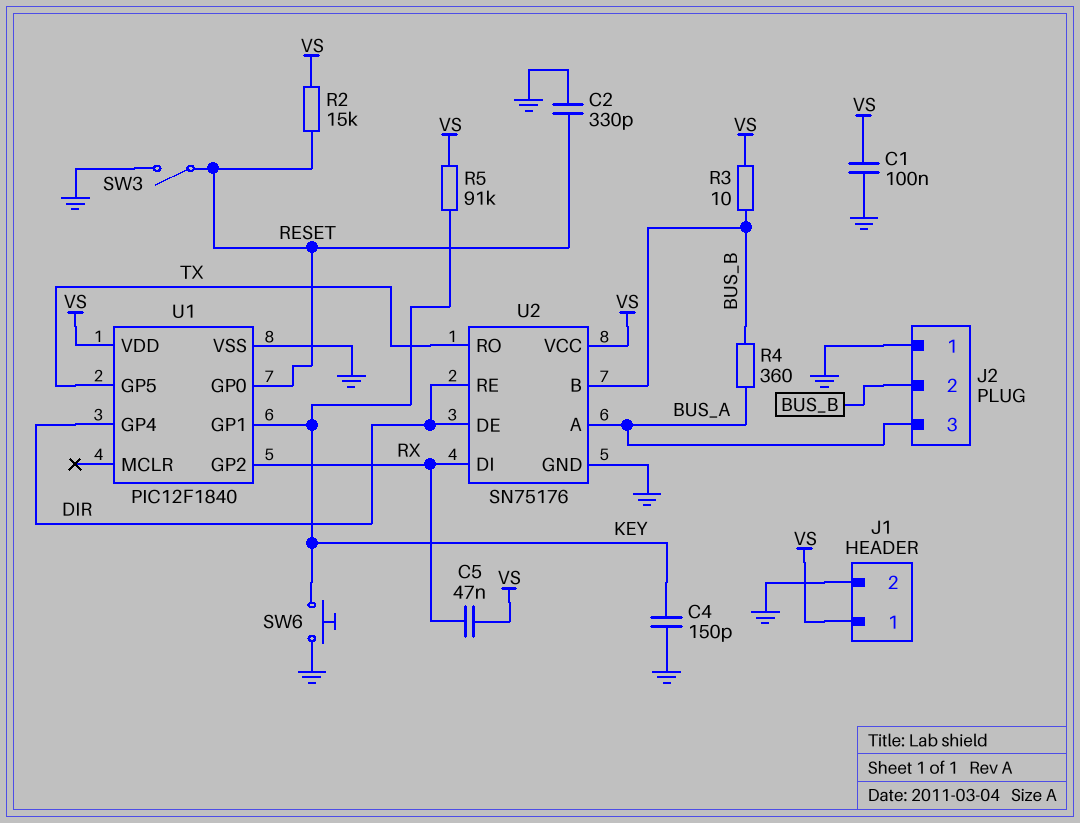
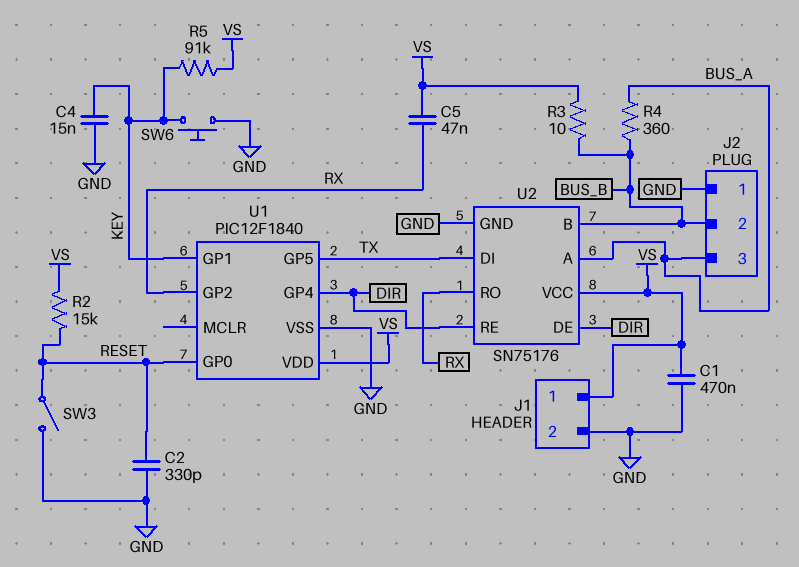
C1: 100nF (GND, VS) -> 470nF (GND, VS)
C4: 150pF (GND, KEY) -> 15nF (GND, KEY)
U2 pin DI: RX -> TX
U2 pin RO: TX -> RX

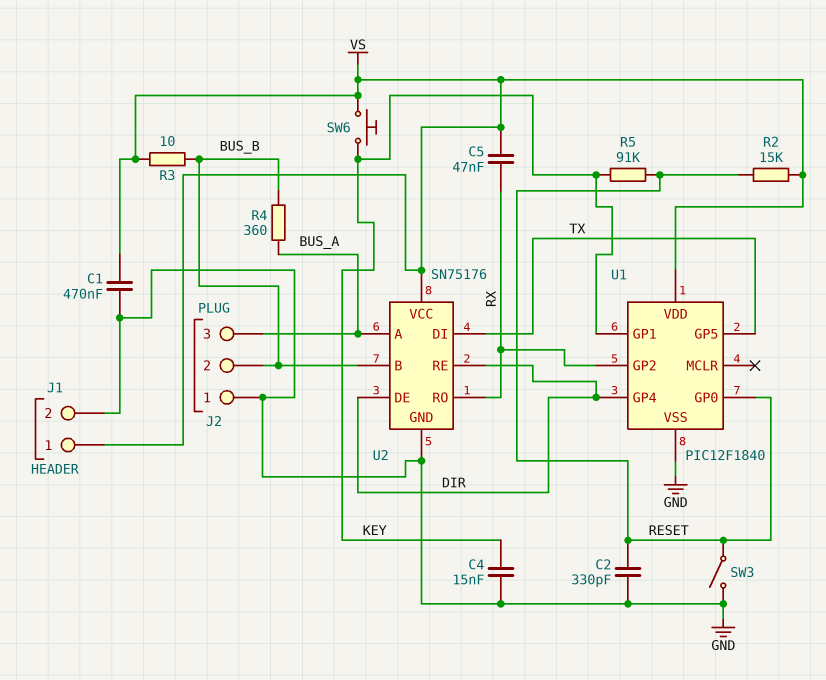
R5: 91k (KEY, VS) -> 91k (KEY, RESET)
SW6: button (GND, KEY) -> button (KEY, VS)

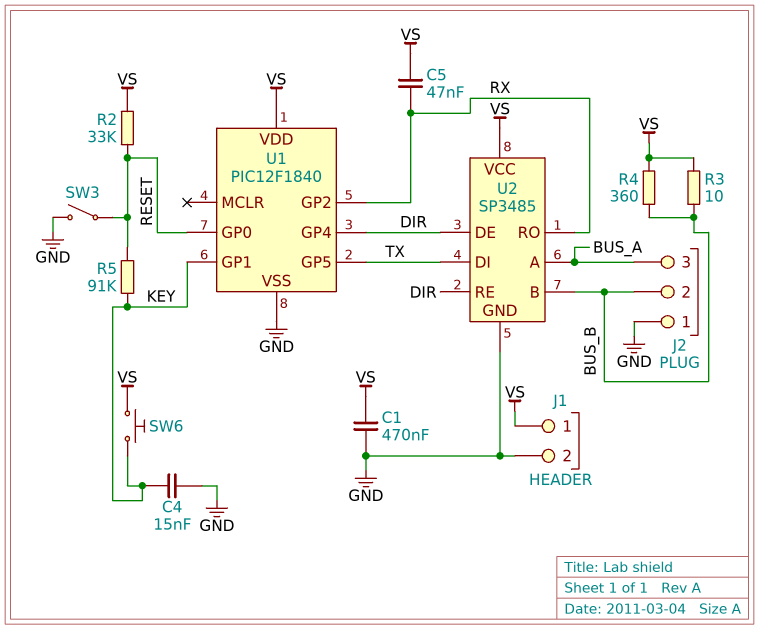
C2: 330pF (GND, RESET) -> none
R2: 15k (RESET, VS) -> 33k (RESET, VS)
R4: 360 (BUS_A, BUS_B) -> 360 (BUS_B, VS)
U2: SN75176 -> SP3485

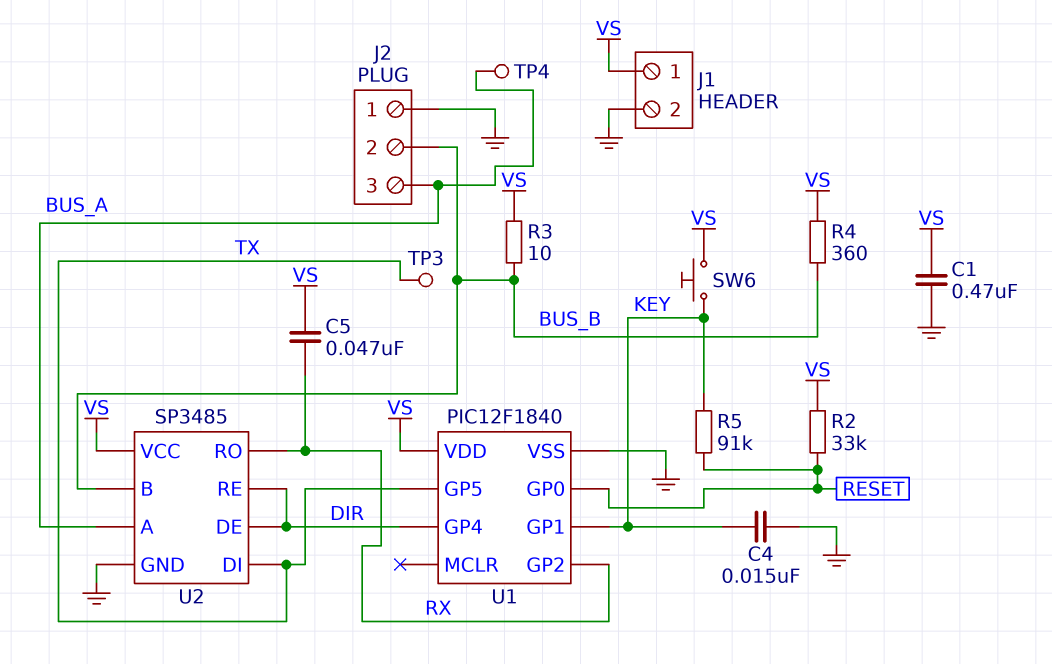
SW3: switch (GND, RESET) -> none
TP3: none -> test point (TX)
TP4: none -> test point (BUS_A)

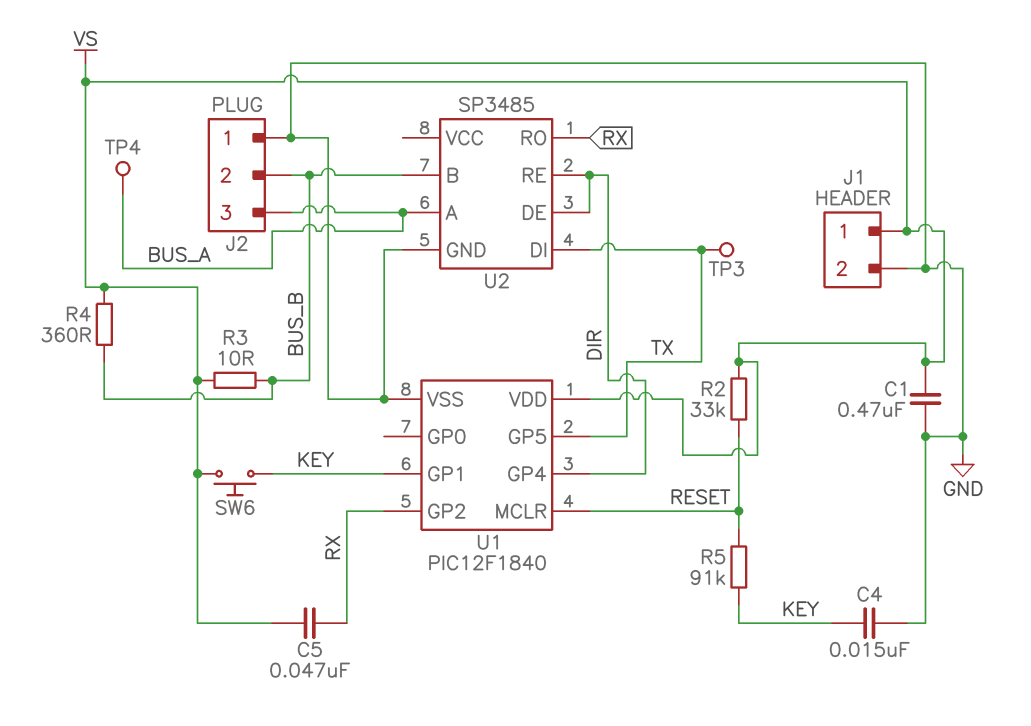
U1 pin GP0: RESET -> none
U1 pin MCLR: none -> RESET
U2 pin VCC: VS -> none

